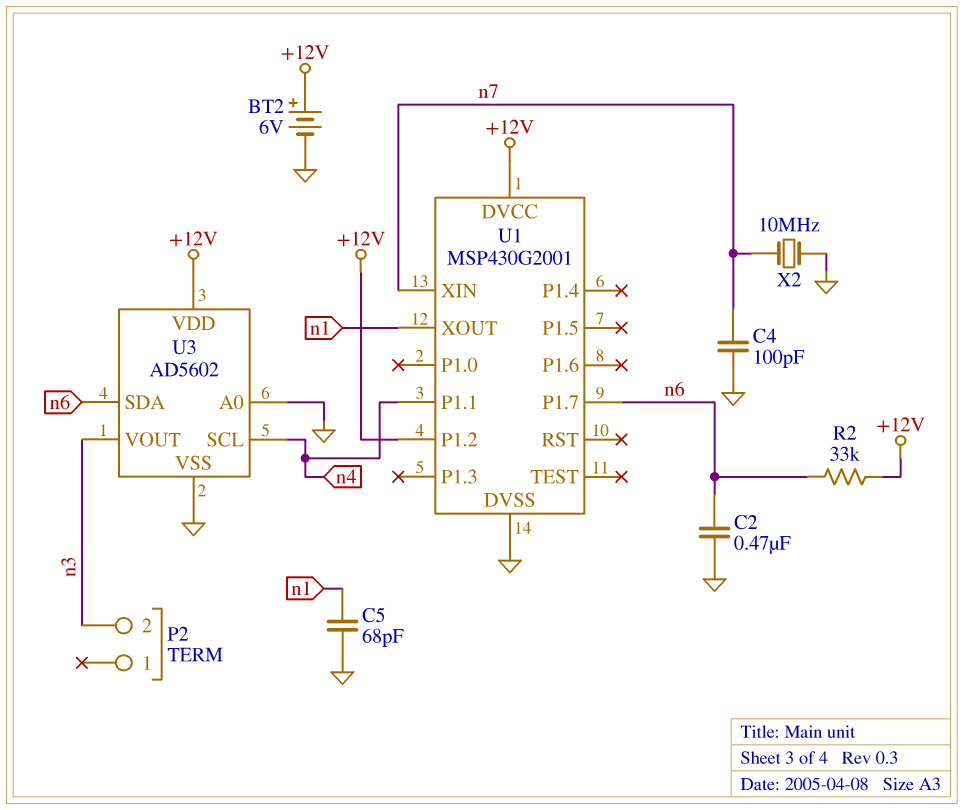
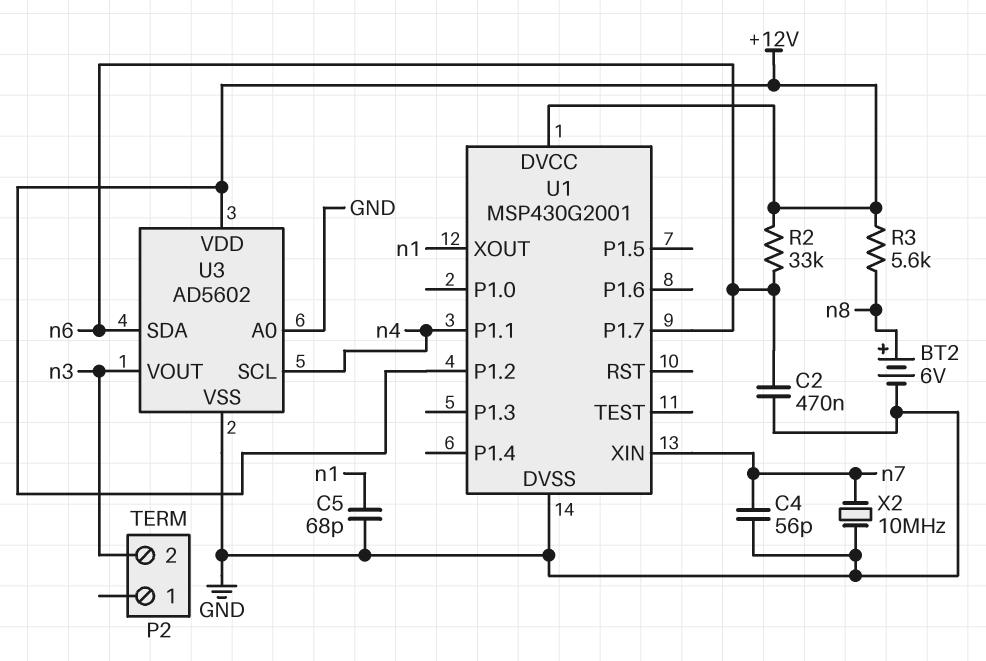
BT2: 6V (plus +12V, minus GND) -> 6V (plus n8, minus GND)
C4: 100pF (GND, n7) -> 56pF (GND, n7)
R3: none -> 5.6k (+12V, n8)

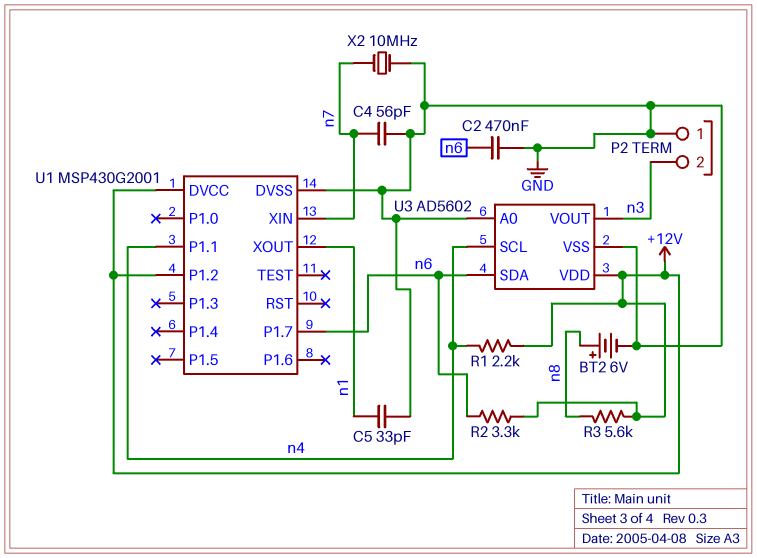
C5: 68pF (GND, n1) -> 33pF (GND, n1)
P2 pin 1: none -> GND
R1: none -> 2.2k (+12V, n4)
R2: 33k (+12V, n6) -> 3.3k (+12V, n6)

